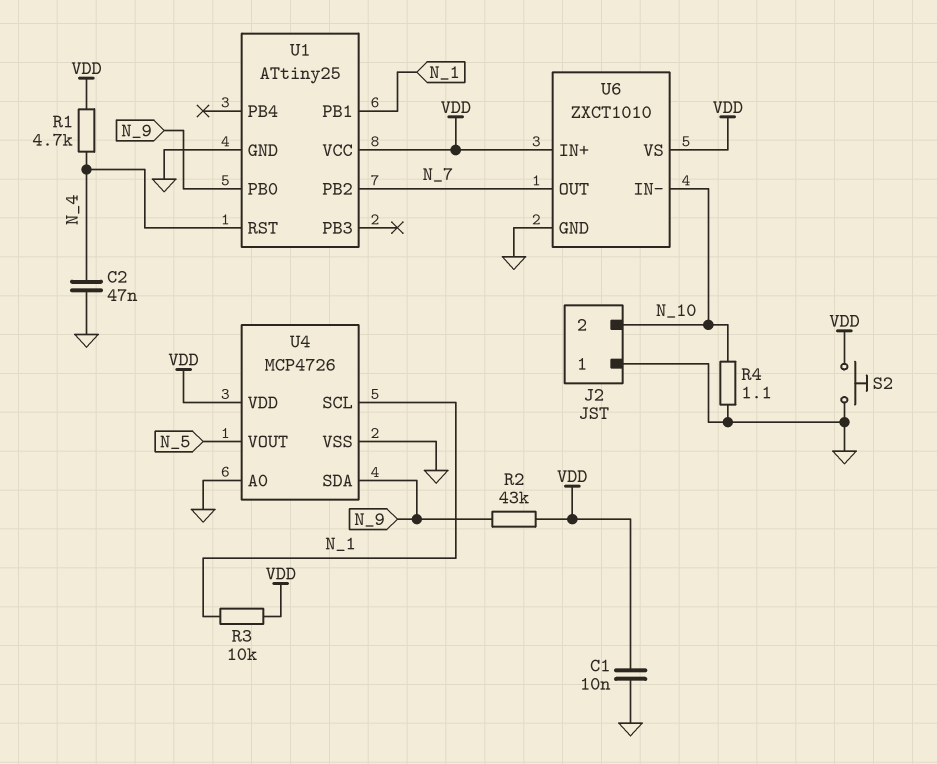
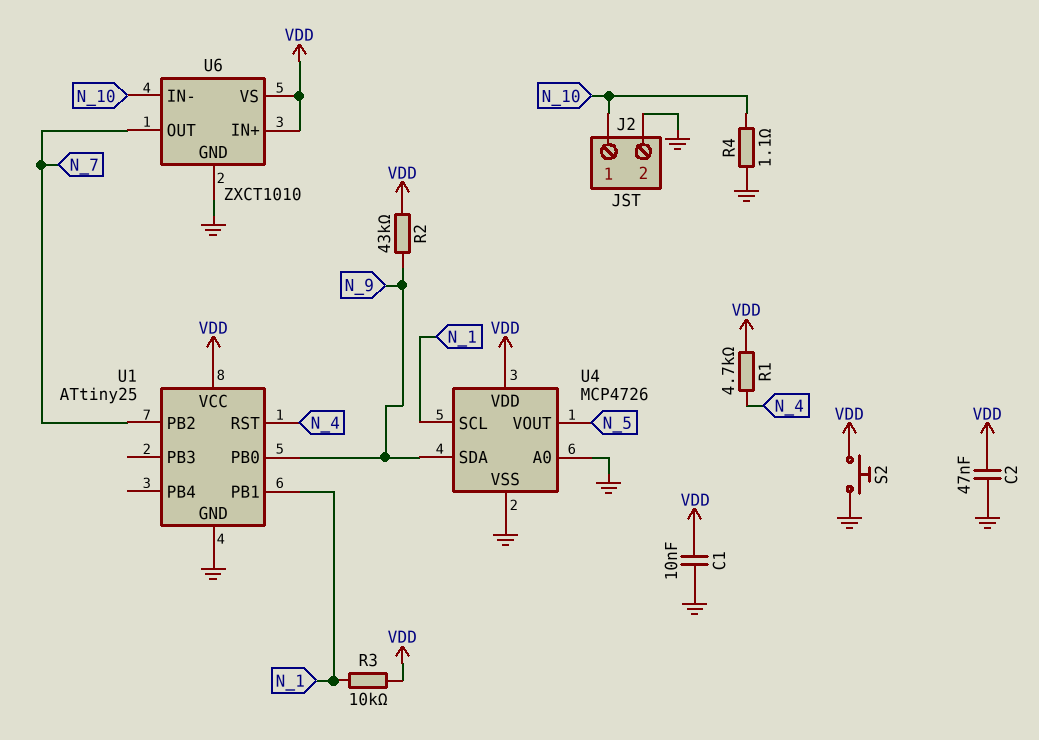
C2: 47nF (GND, N_4) -> 47nF (GND, VDD)
J2 pin 1: GND -> N_10
J2 pin 2: N_10 -> GND

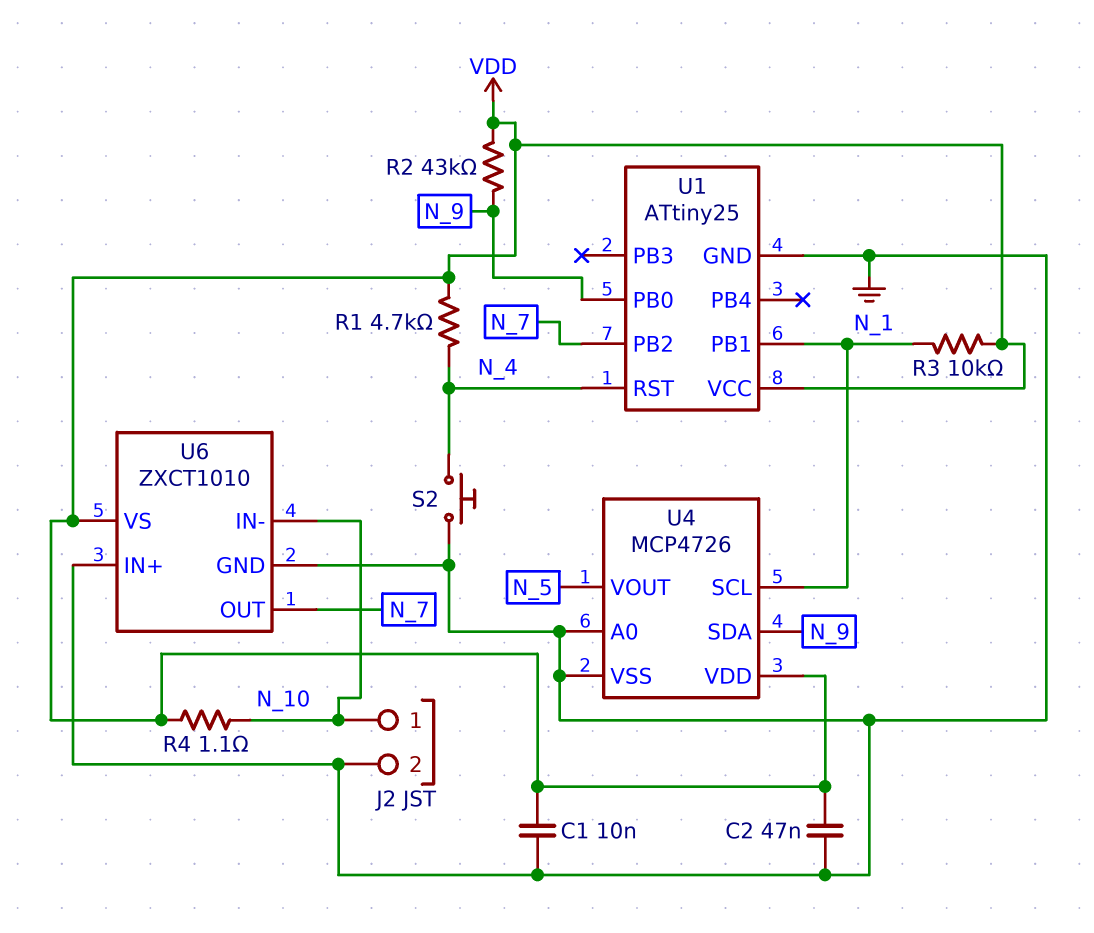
R4: 1.1 (GND, N_10) -> 1.1 (N_10, VDD)
S2: button (GND, VDD) -> button (GND, N_4)
U6 pin IN+: VDD -> GND

